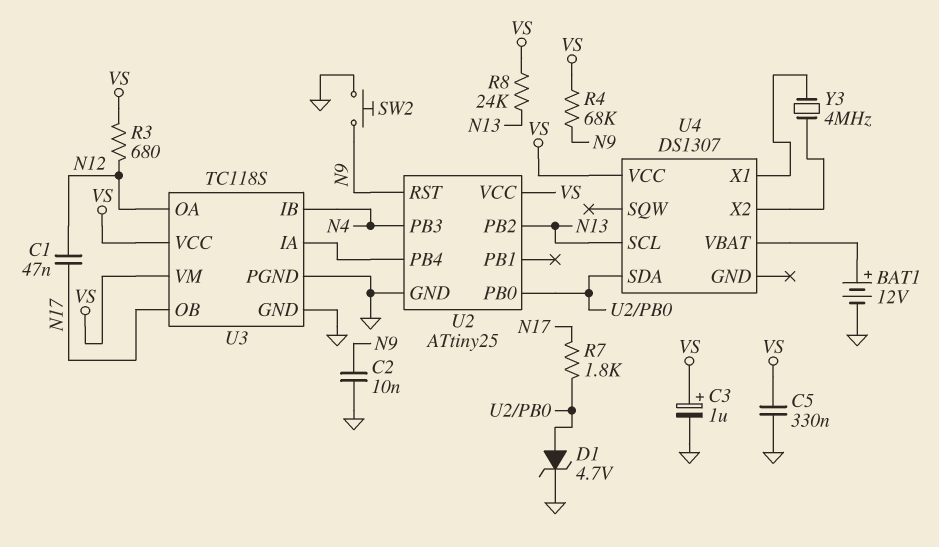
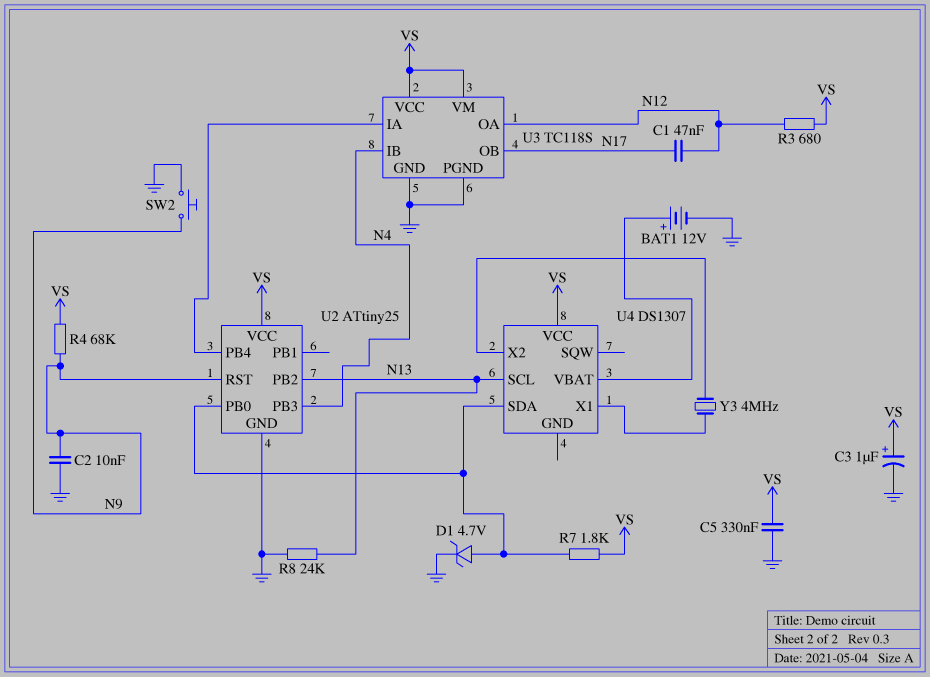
R7: 1.8k (N17, U2/PB0) -> 1.8k (U2/PB0, VS)
R8: 24k (N13, VS) -> 24k (GND, N13)

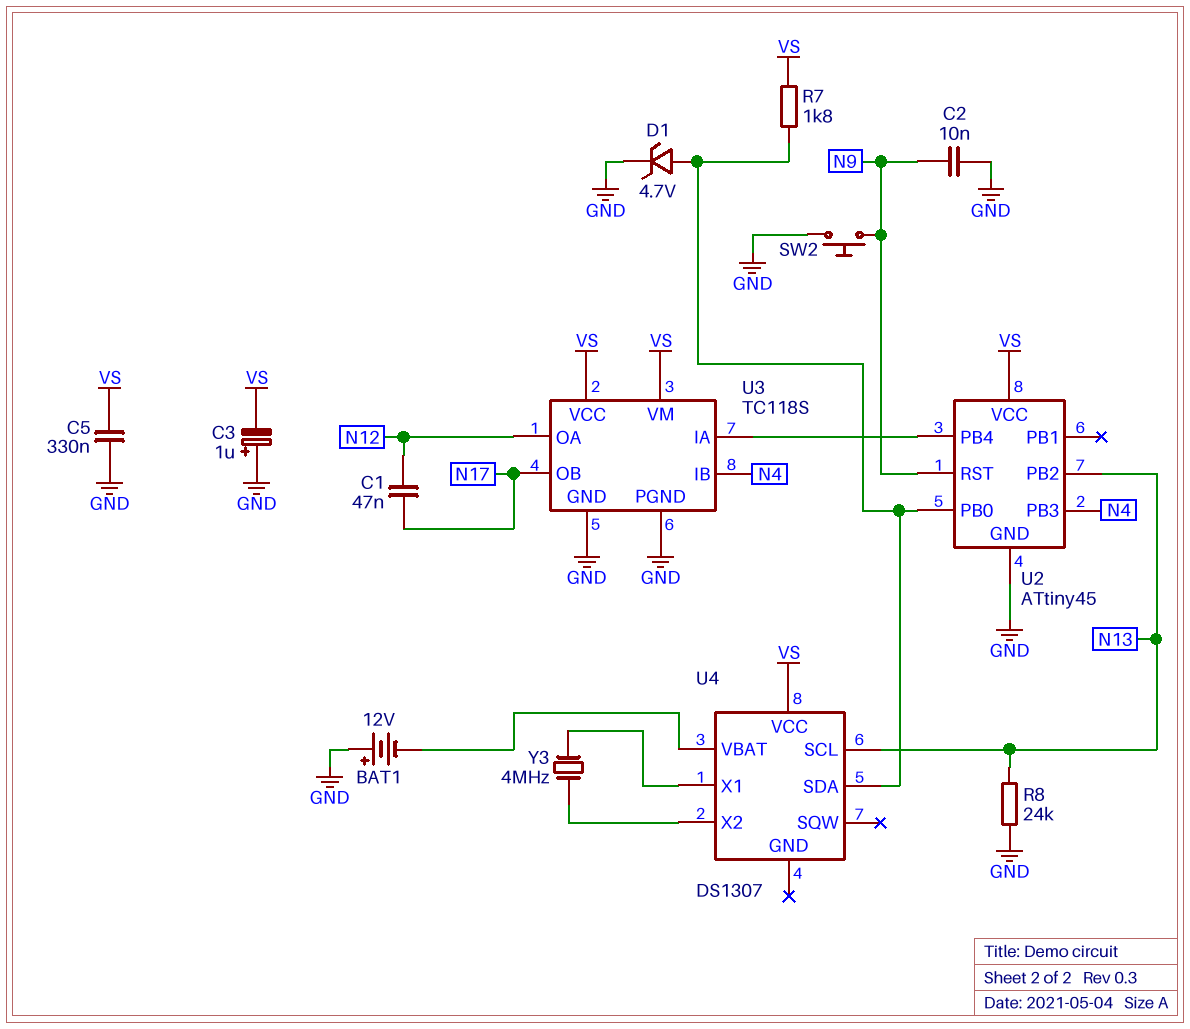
BAT1: 12V (plus U4/VBAT, minus GND) -> 12V (plus GND, minus U4/VBAT)
C3: 1uF (plus VS, minus GND) -> 1uF (plus GND, minus VS)
R3: 680 (N12, VS) -> none
R4: 68k (N9, VS) -> none
U2: ATtiny25 -> ATtiny45

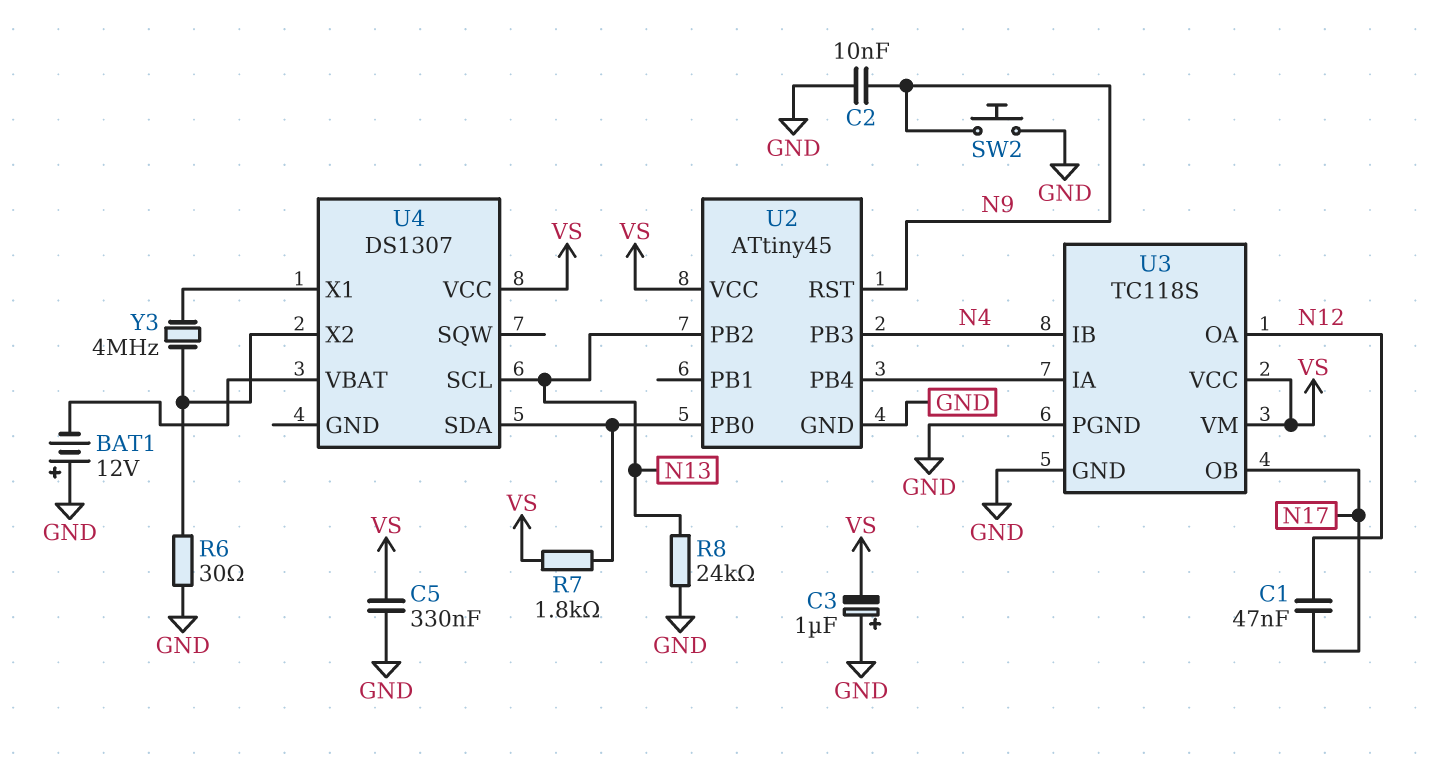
D1: zener 4.7V (A U2/PB0, K GND) -> none
R6: none -> 30 (GND, U4/X2)

